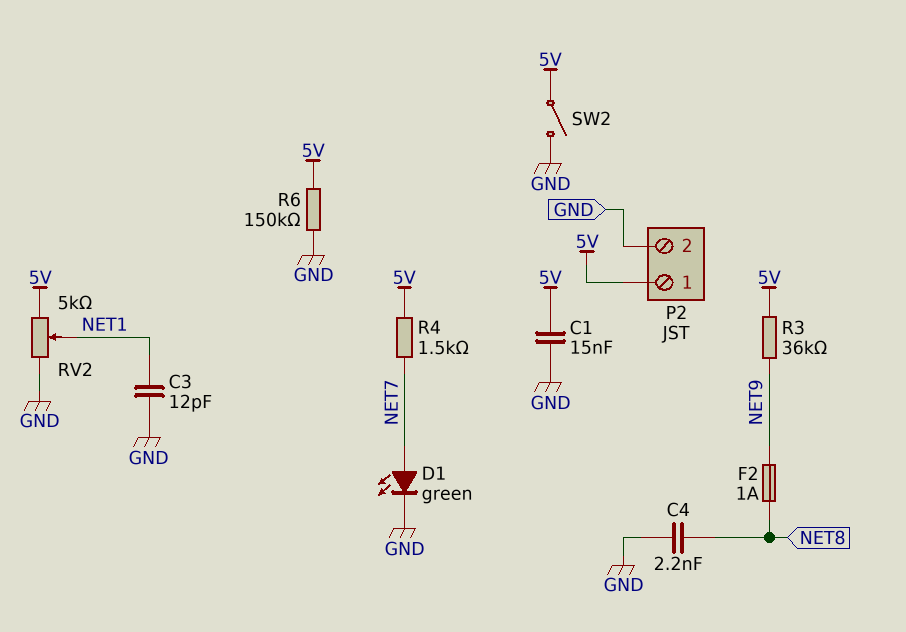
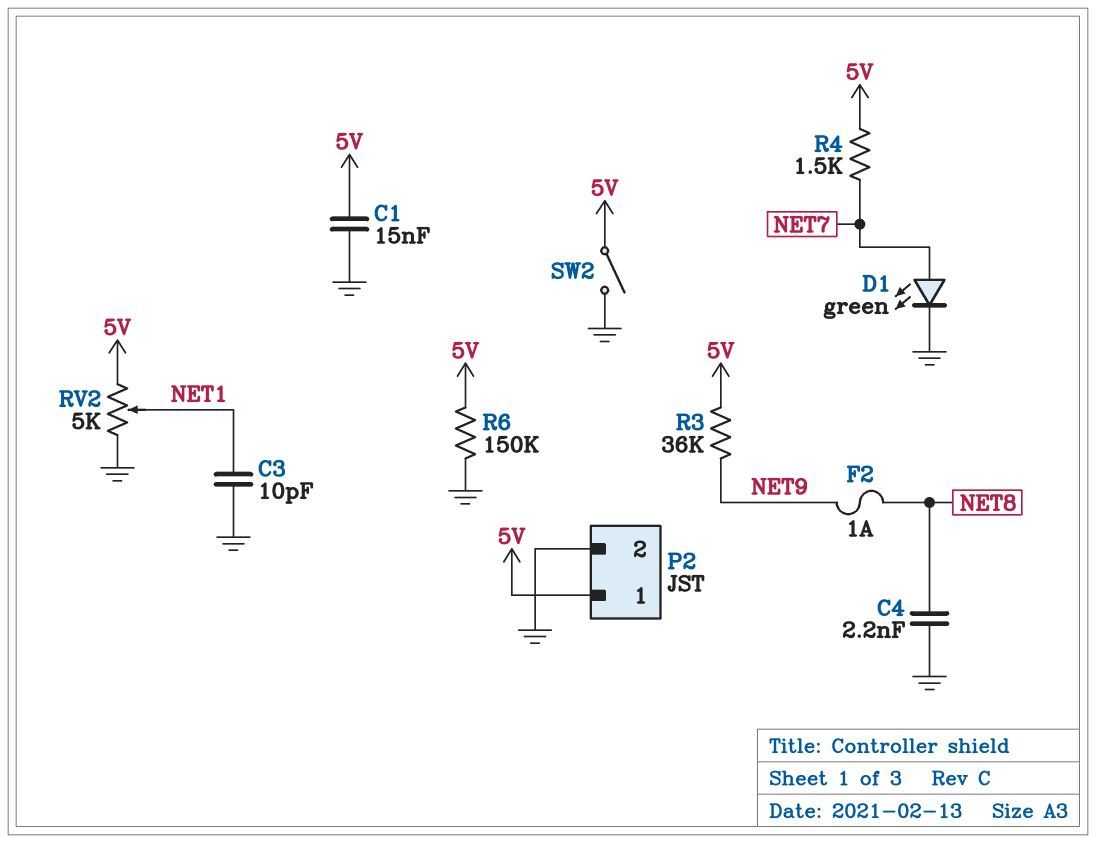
C3: 12pF (GND, NET1) -> 10pF (GND, NET1)

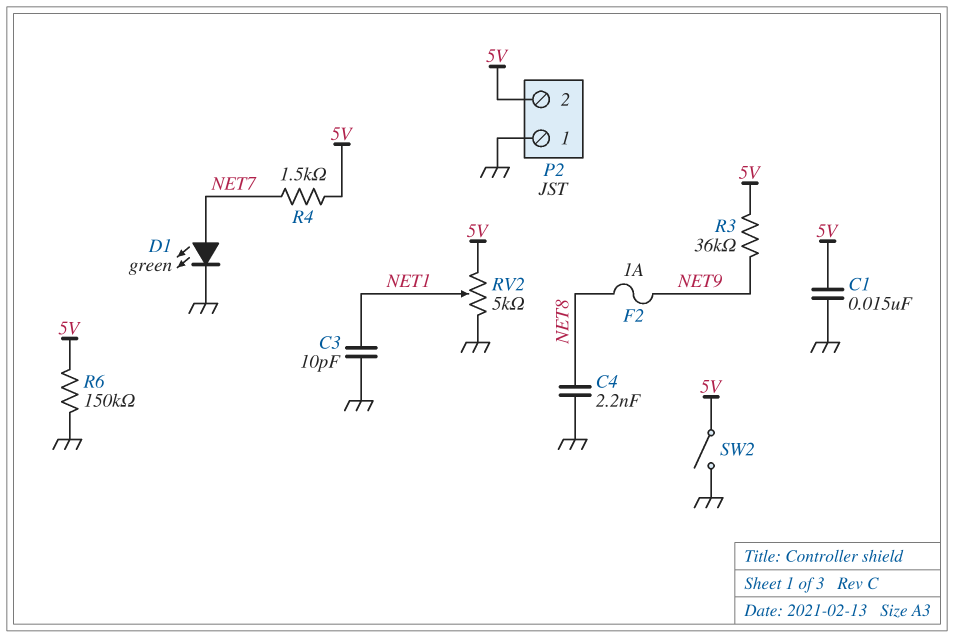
P2 pin 1: 5V -> GND
P2 pin 2: GND -> 5V

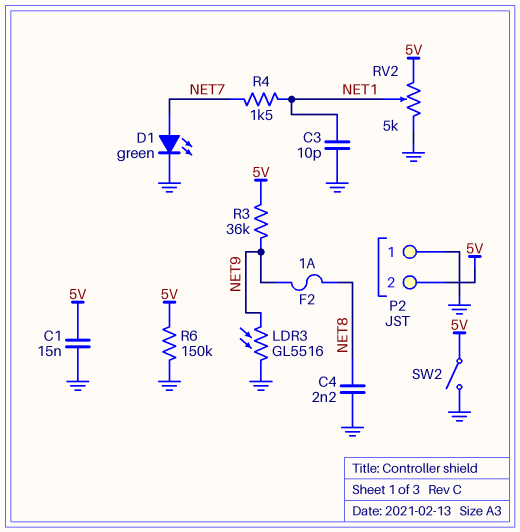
LDR3: none -> GL5516 (GND, NET9)
R4: 1.5k (5V, NET7) -> 1.5k (NET1, NET7)

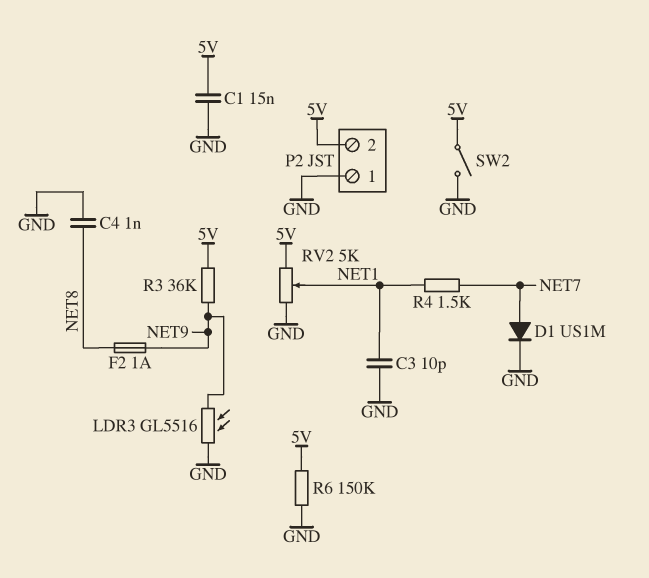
C4: 2.2nF (GND, NET8) -> 1nF (GND, NET8)
D1: LED green (A NET7, K GND) -> diode US1M (A NET7, K GND)

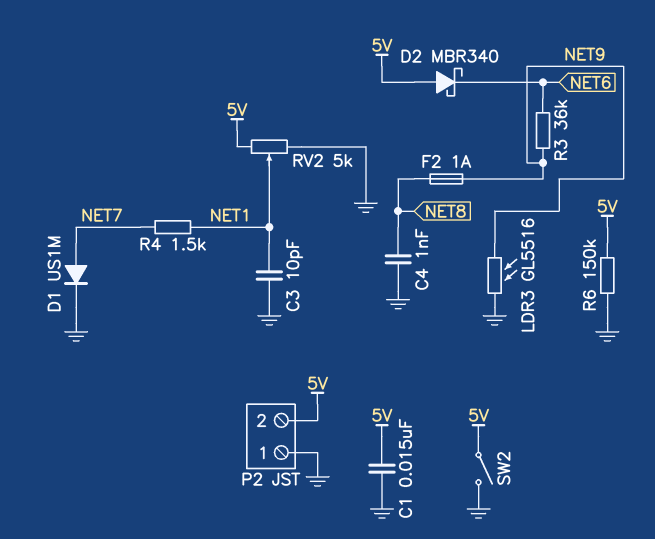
D2: none -> schottky MBR340 (A 5V, K NET6)
R3: 36k (5V, NET9) -> 36k (NET6, NET9)

